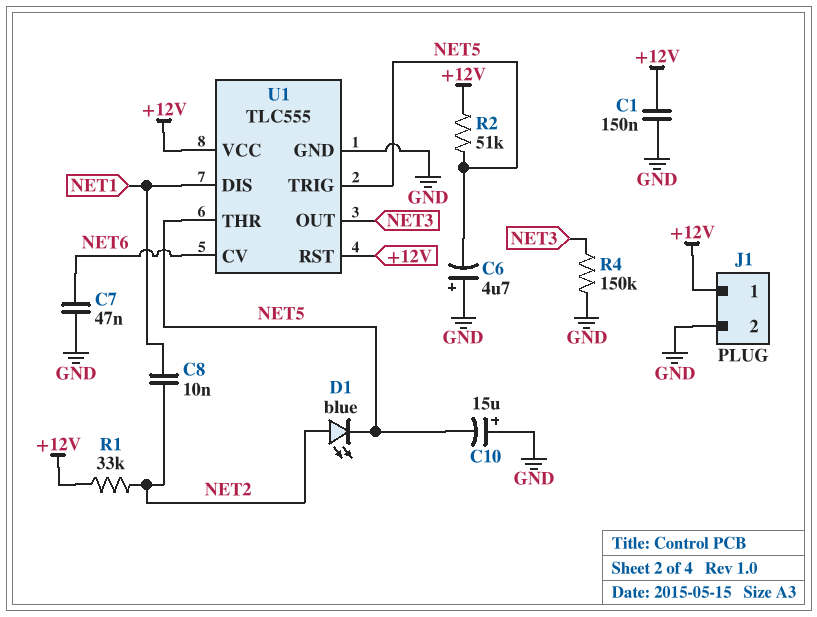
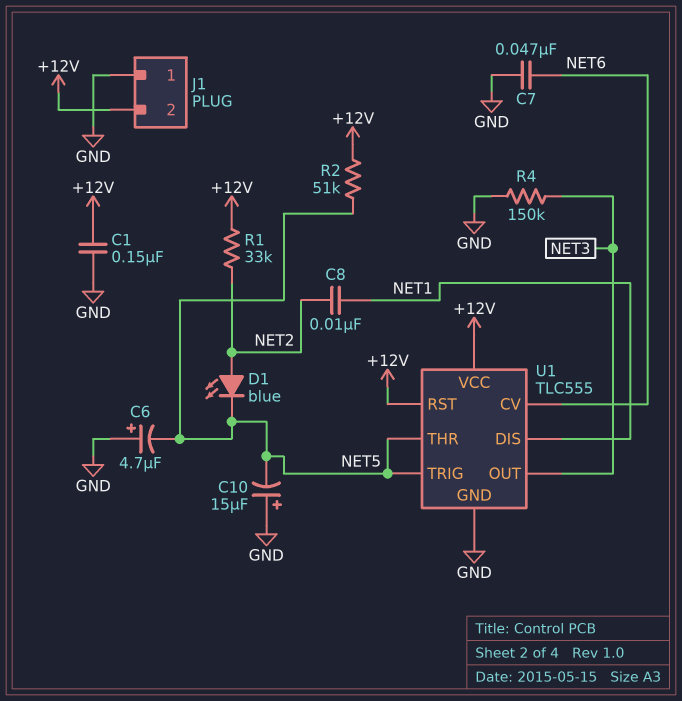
J1 pin 1: +12V -> GND
J1 pin 2: GND -> +12V

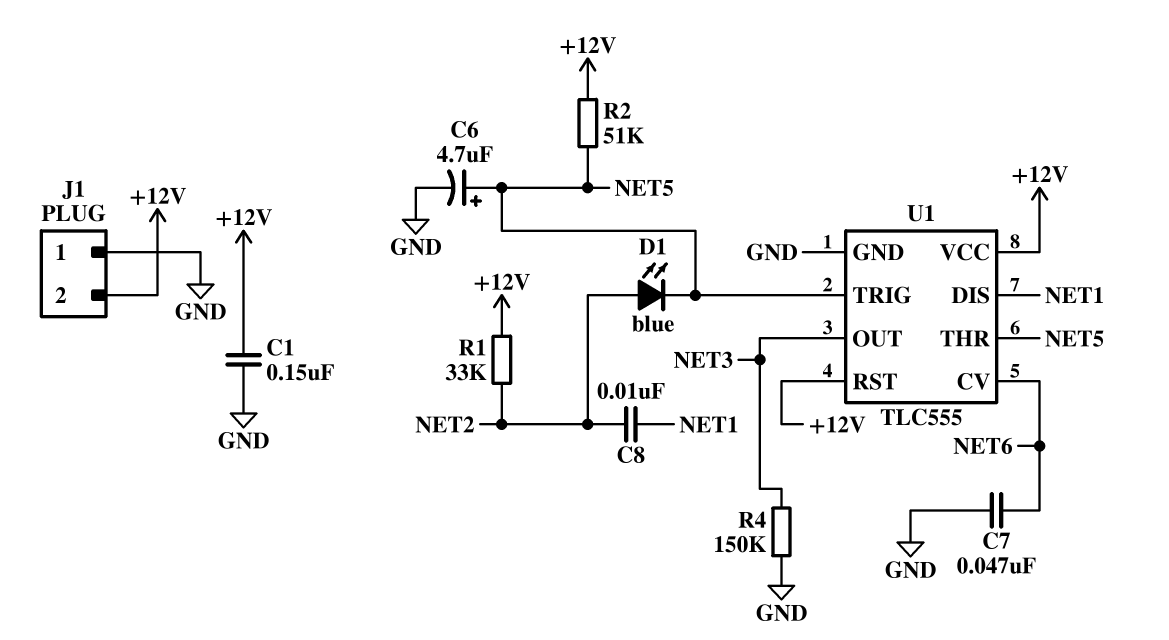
C6: 4.7uF (plus GND, minus NET5) -> 4.7uF (plus NET5, minus GND)
C10: 15uF (plus GND, minus NET5) -> none

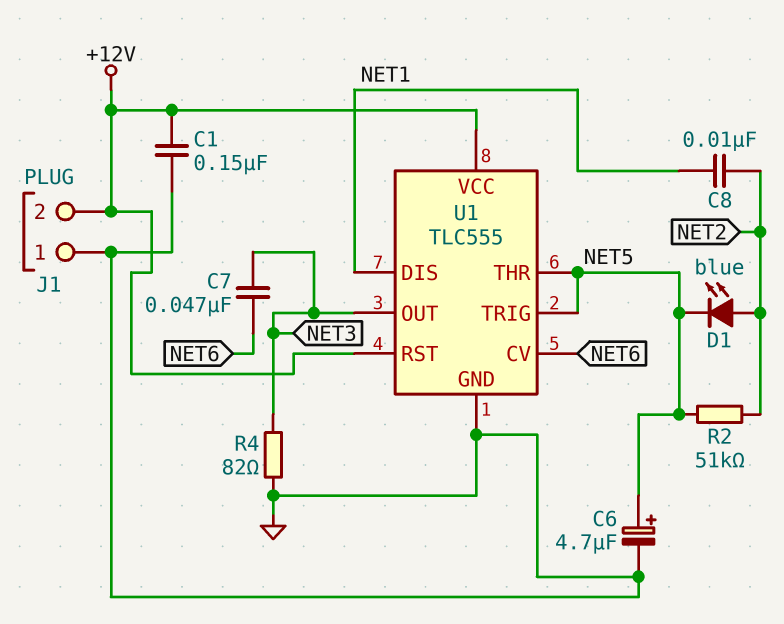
C7: 47nF (GND, NET6) -> 47nF (NET3, NET6)
R1: 33k (+12V, NET2) -> none
R2: 51k (+12V, NET5) -> 51k (NET2, NET5)
R4: 150k (GND, NET3) -> 82 (GND, NET3)

